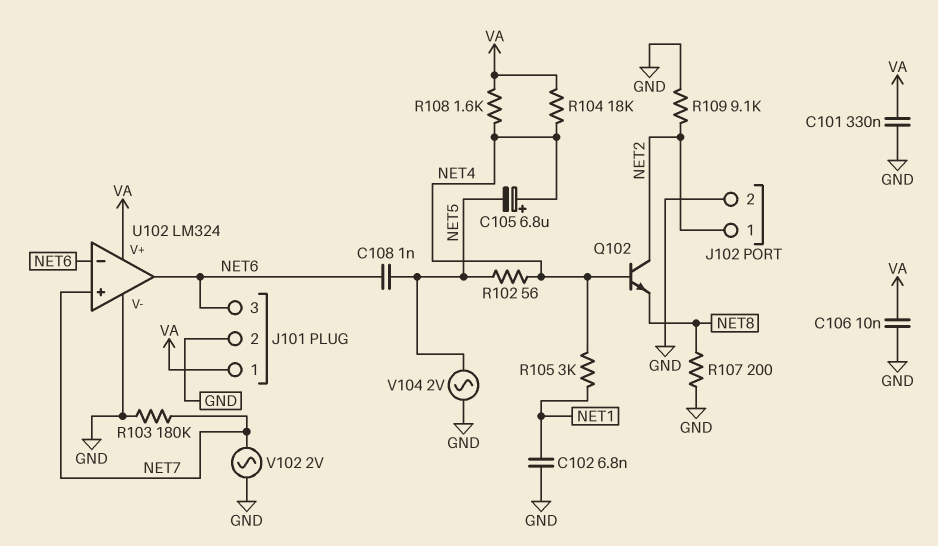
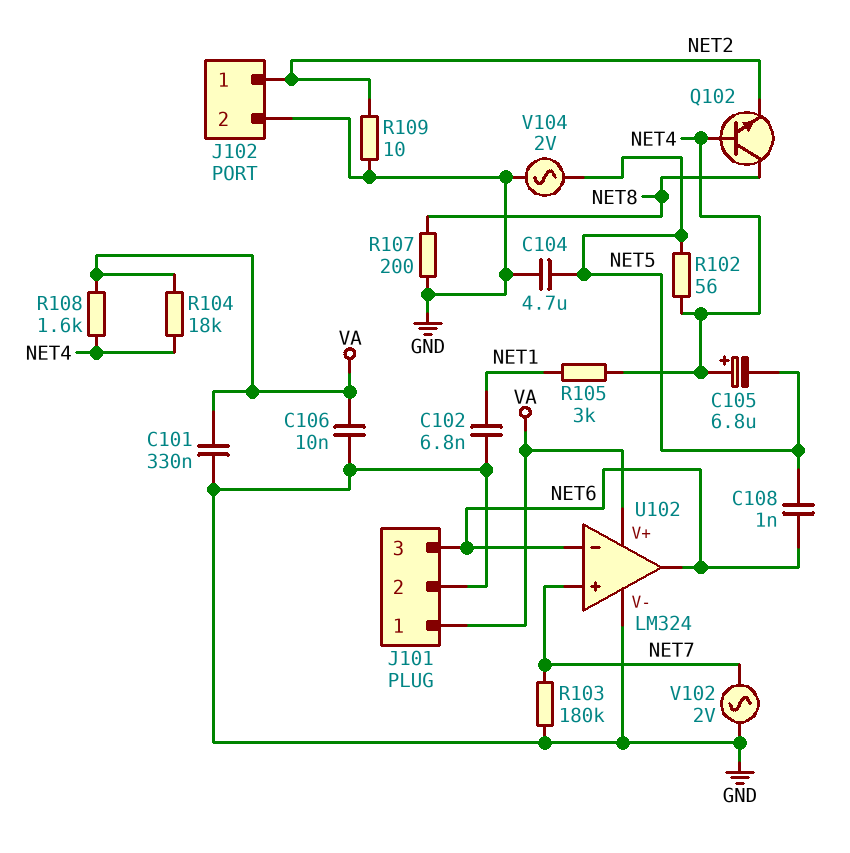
C104: none -> 4.7uF (GND, NET5)
Q102: NPN (B NET4, C NET2, E NET8) -> NPN (B NET4, C NET8, E NET2)
R109: 9.1k (GND, NET2) -> 10 (GND, NET2)

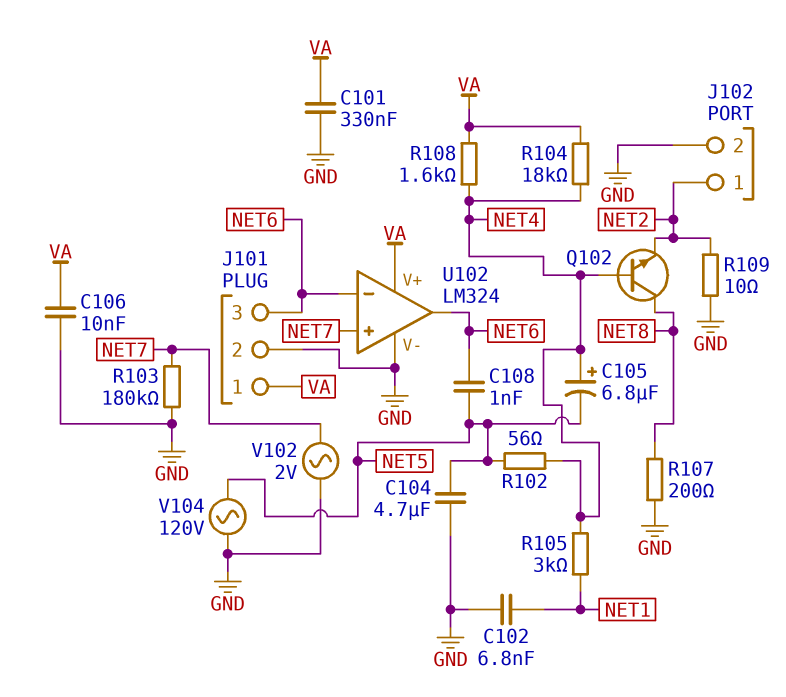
V104: AC 2V (GND, NET5) -> AC 120V (GND, NET5)

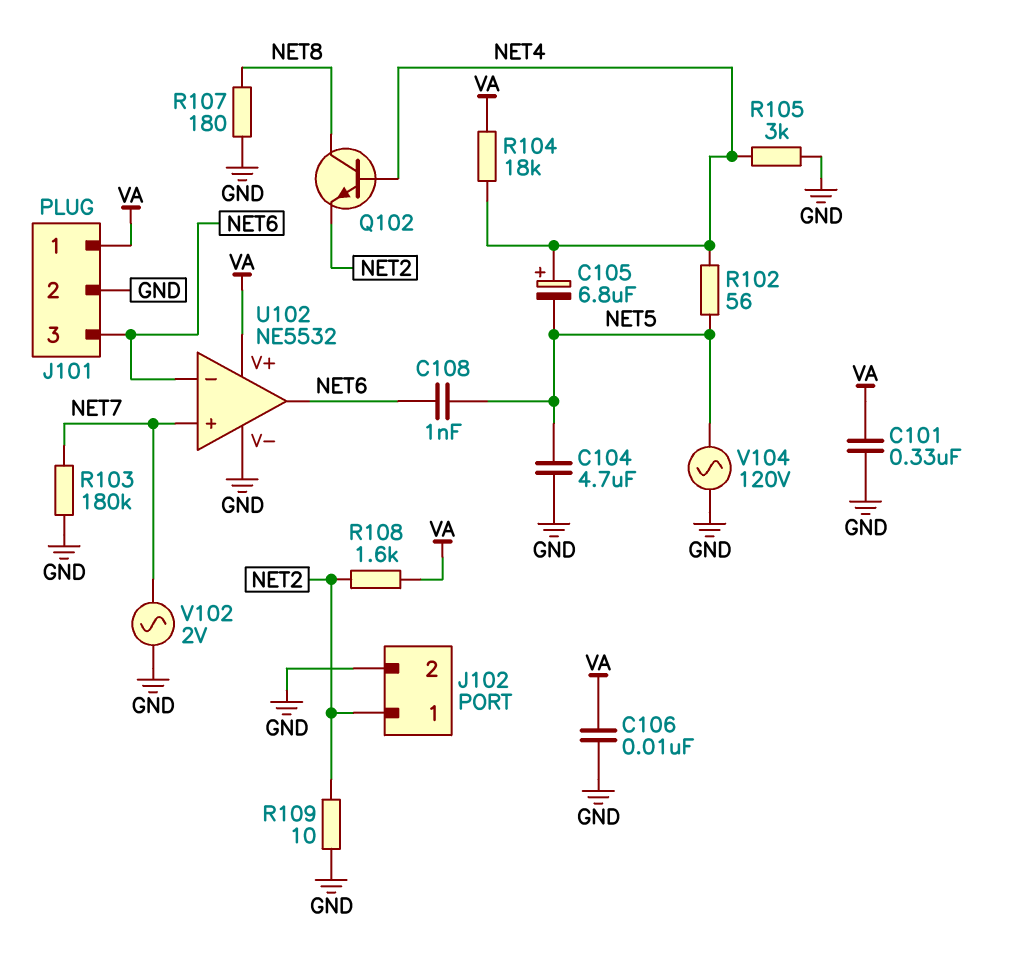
C102: 6.8nF (GND, NET1) -> none
R105: 3k (NET1, NET4) -> 3k (GND, NET4)
R107: 200 (GND, NET8) -> 180 (GND, NET8)
R108: 1.6k (NET4, VA) -> 1.6k (NET2, VA)
U102: LM324 -> NE5532

